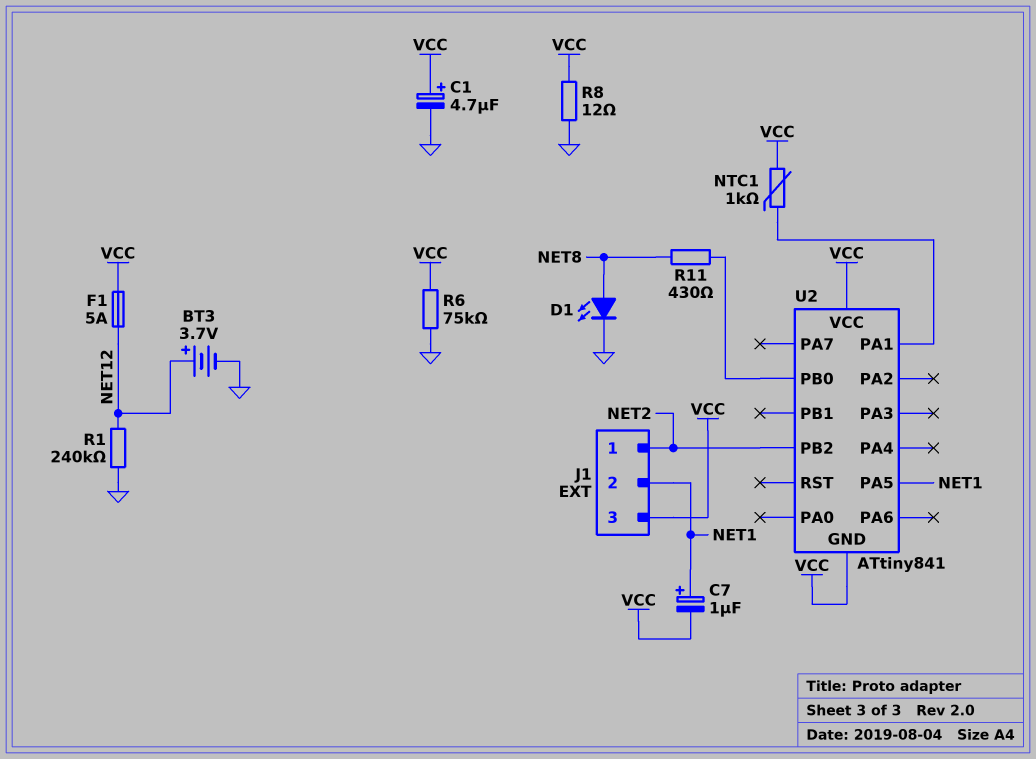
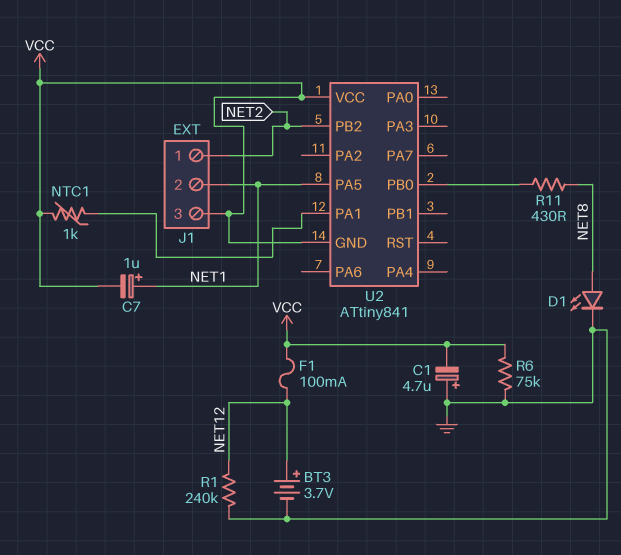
C1: 4.7uF (plus VCC, minus GND) -> 4.7uF (plus GND, minus VCC)
F1: 5A (NET12, VCC) -> 100mA (NET12, VCC)
R8: 12 (GND, VCC) -> none

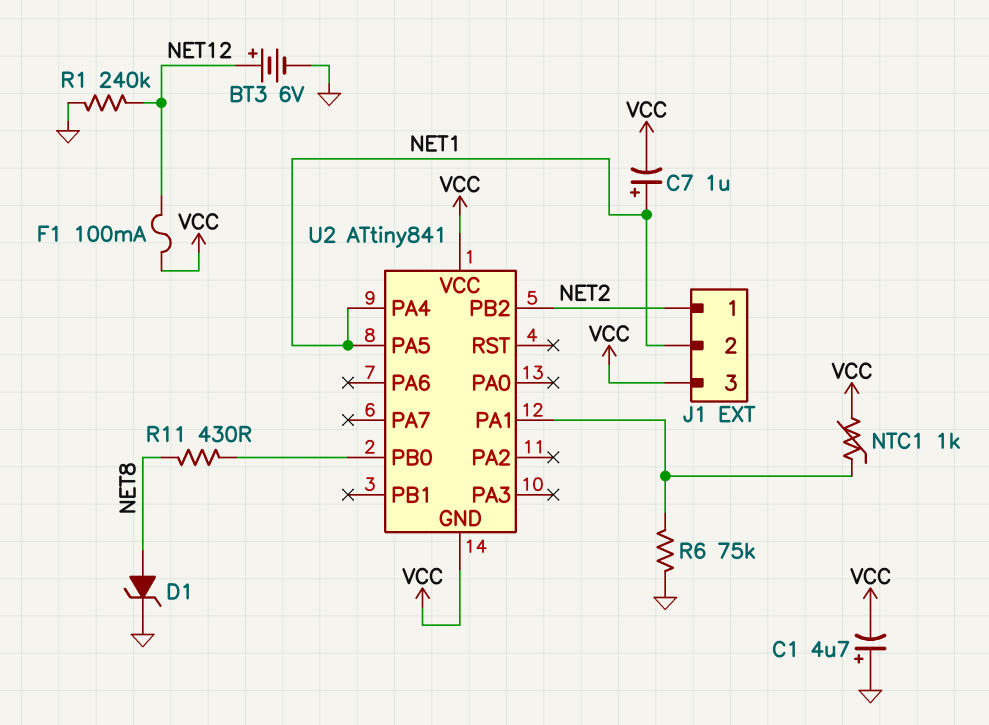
BT3: 3.7V (plus NET12, minus GND) -> 6V (plus NET12, minus GND)
D1: LED (A NET8, K GND) -> zener (A NET8, K GND)
R6: 75k (GND, VCC) -> 75k (GND, U2/PA1)
U2 pin PA4: none -> NET1

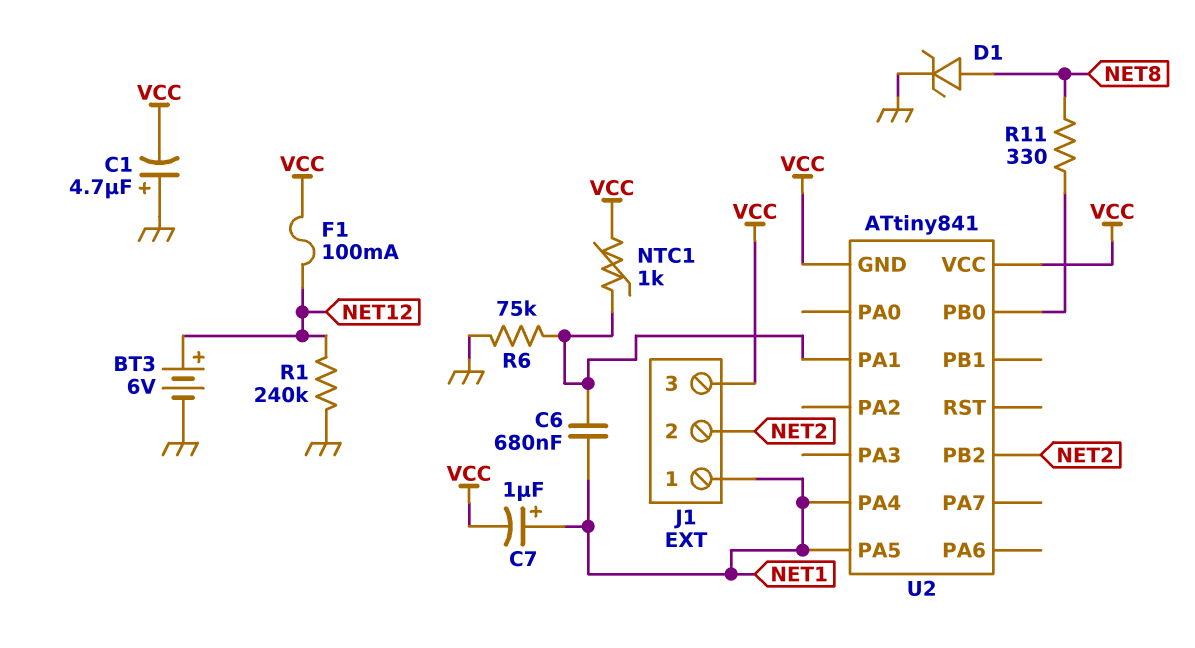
C6: none -> 680nF (NET1, U2/PA1)
J1 pin 1: NET2 -> NET1
J1 pin 2: NET1 -> NET2
R11: 430 (NET8, U2/PB0) -> 330 (NET8, U2/PB0)

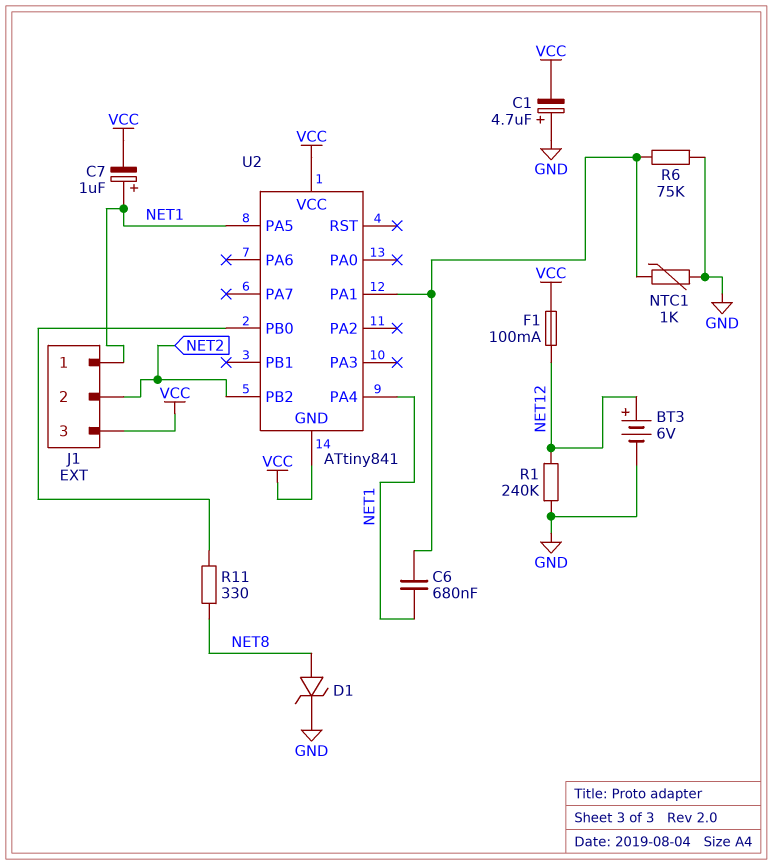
NTC1: 1k (U2/PA1, VCC) -> 1k (GND, U2/PA1)

